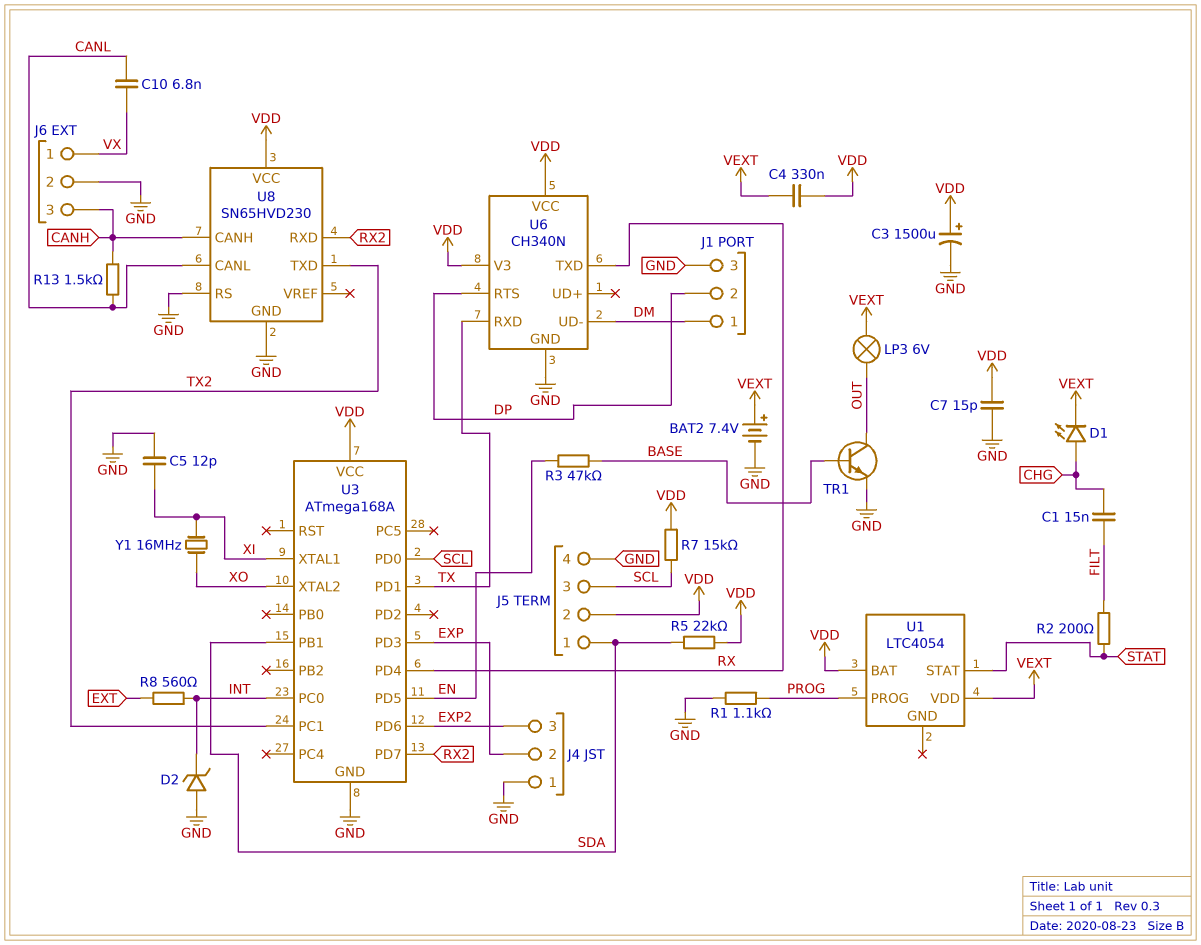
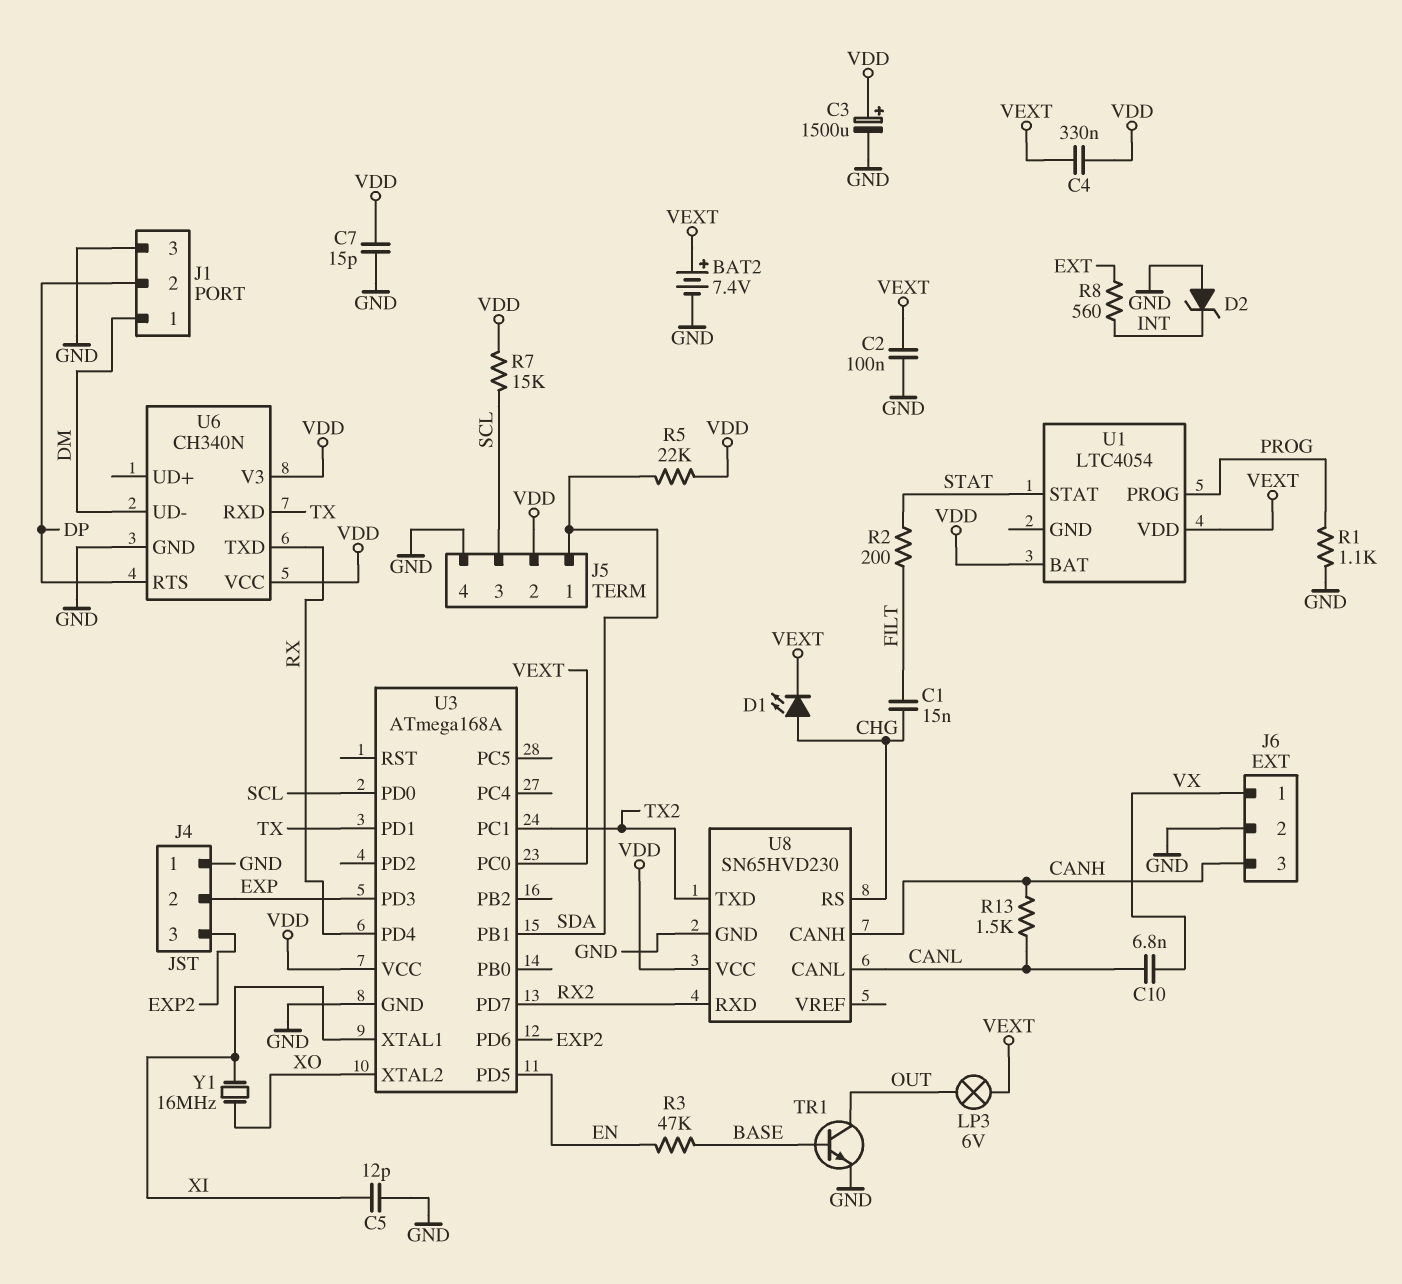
C2: none -> 100nF (GND, VEXT)
U3 pin PC0: INT -> VEXT
U8 pin RS: GND -> CHG

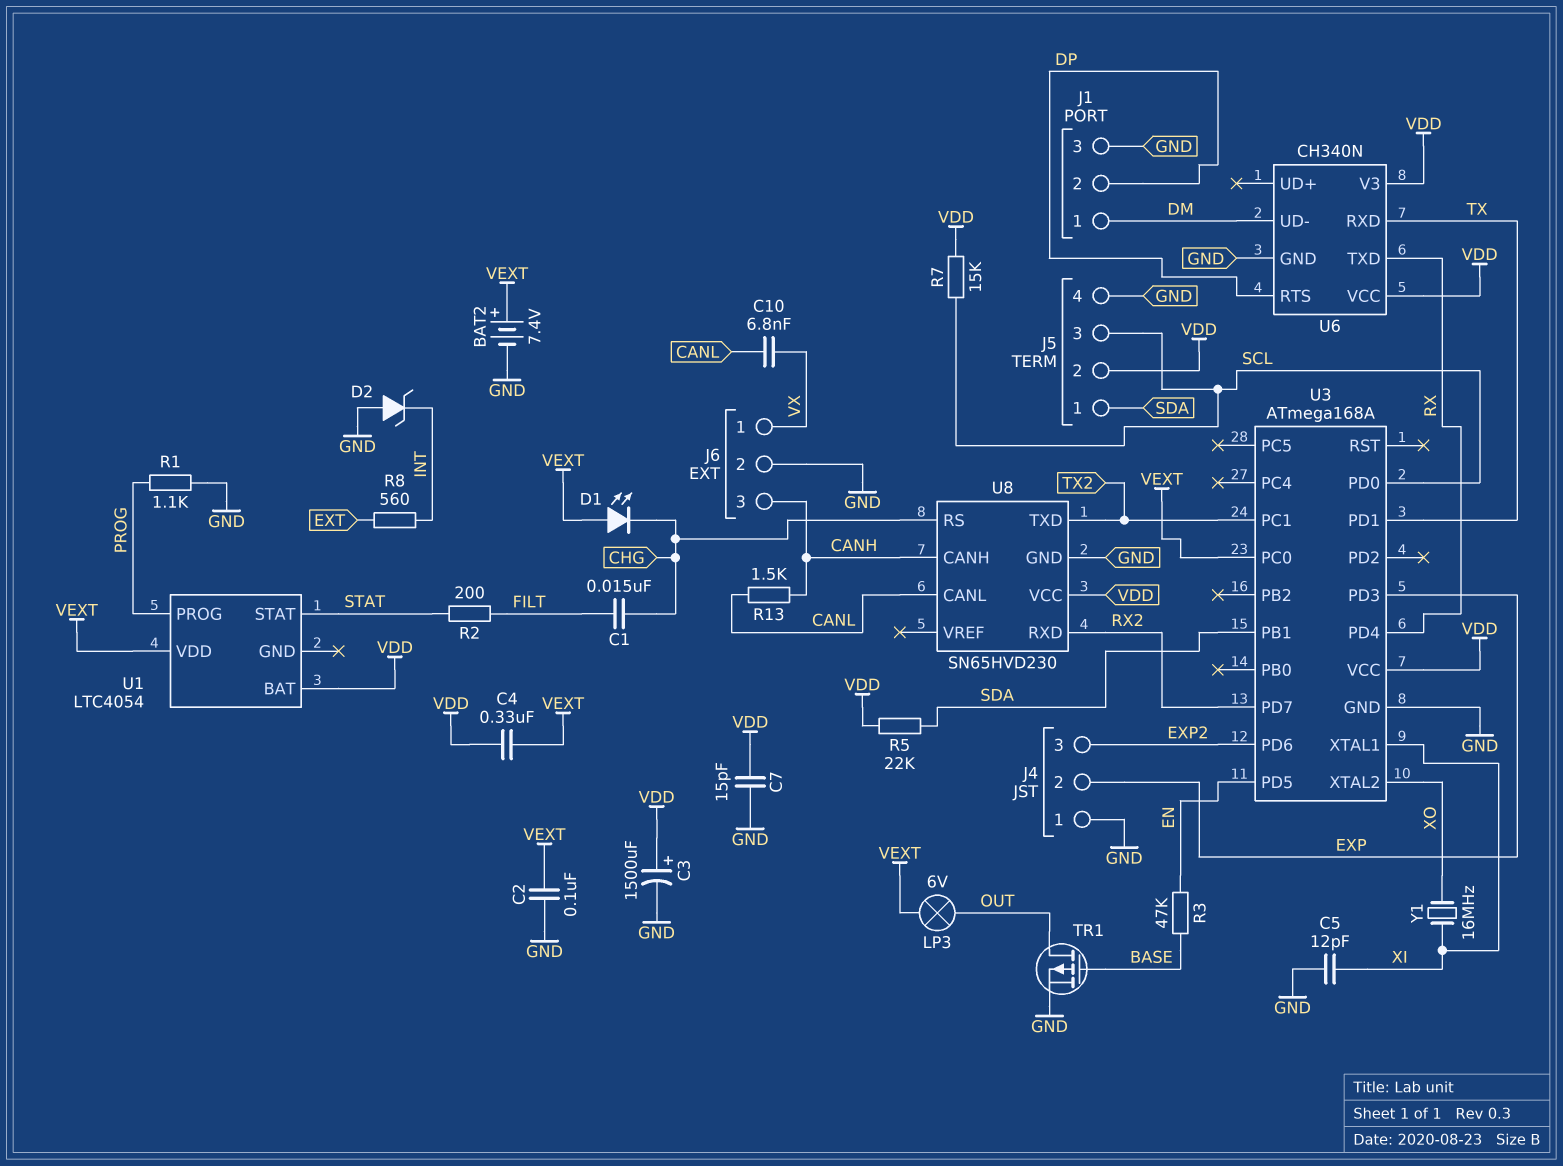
D1: LED (A CHG, K VEXT) -> LED (A VEXT, K CHG)
TR1: NPN (B BASE, C OUT, E GND) -> PMOS (G BASE, D OUT, S GND)

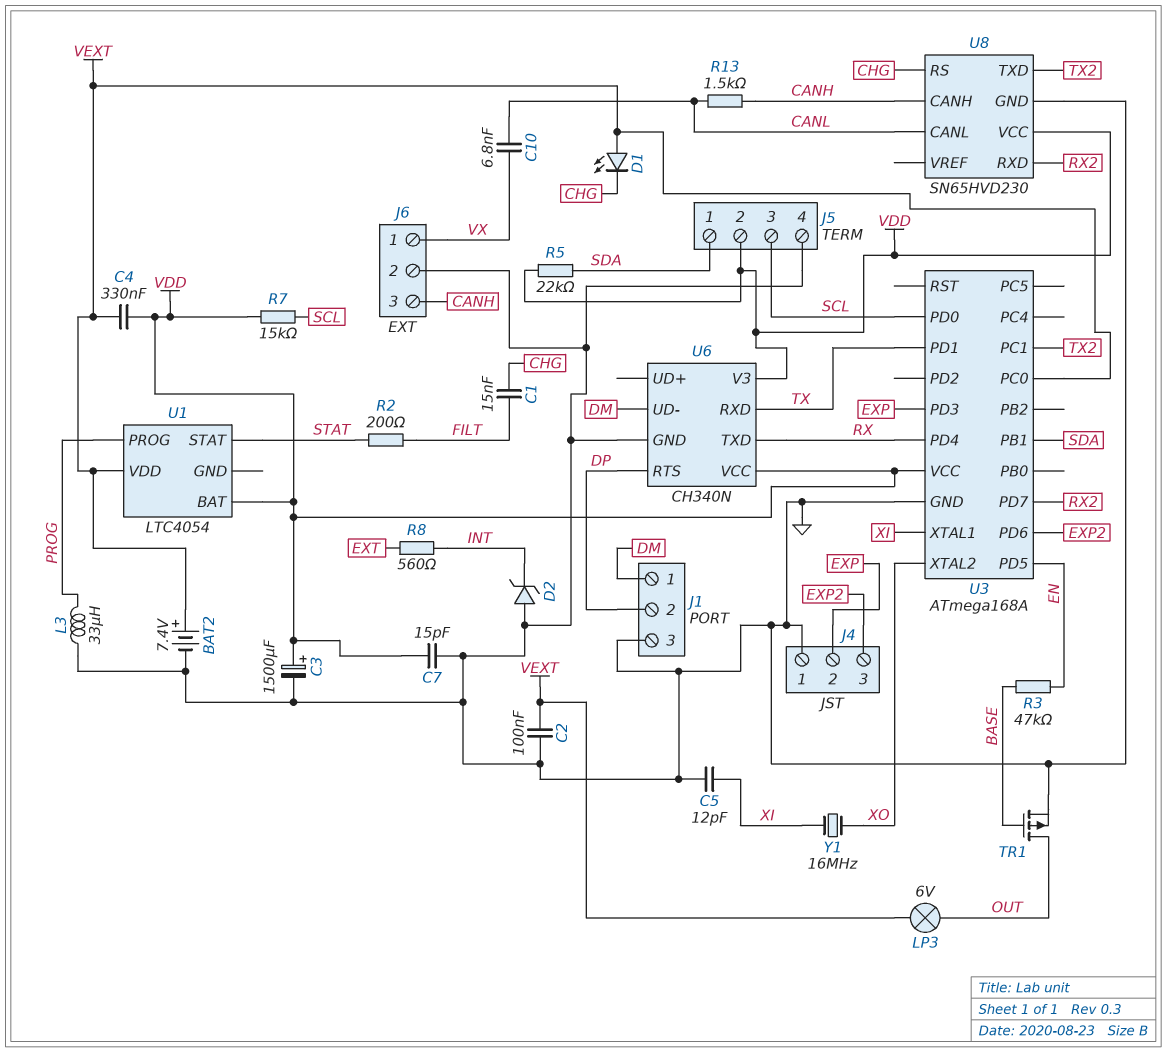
L3: none -> 33uH (GND, PROG)
R1: 1.1k (GND, PROG) -> none

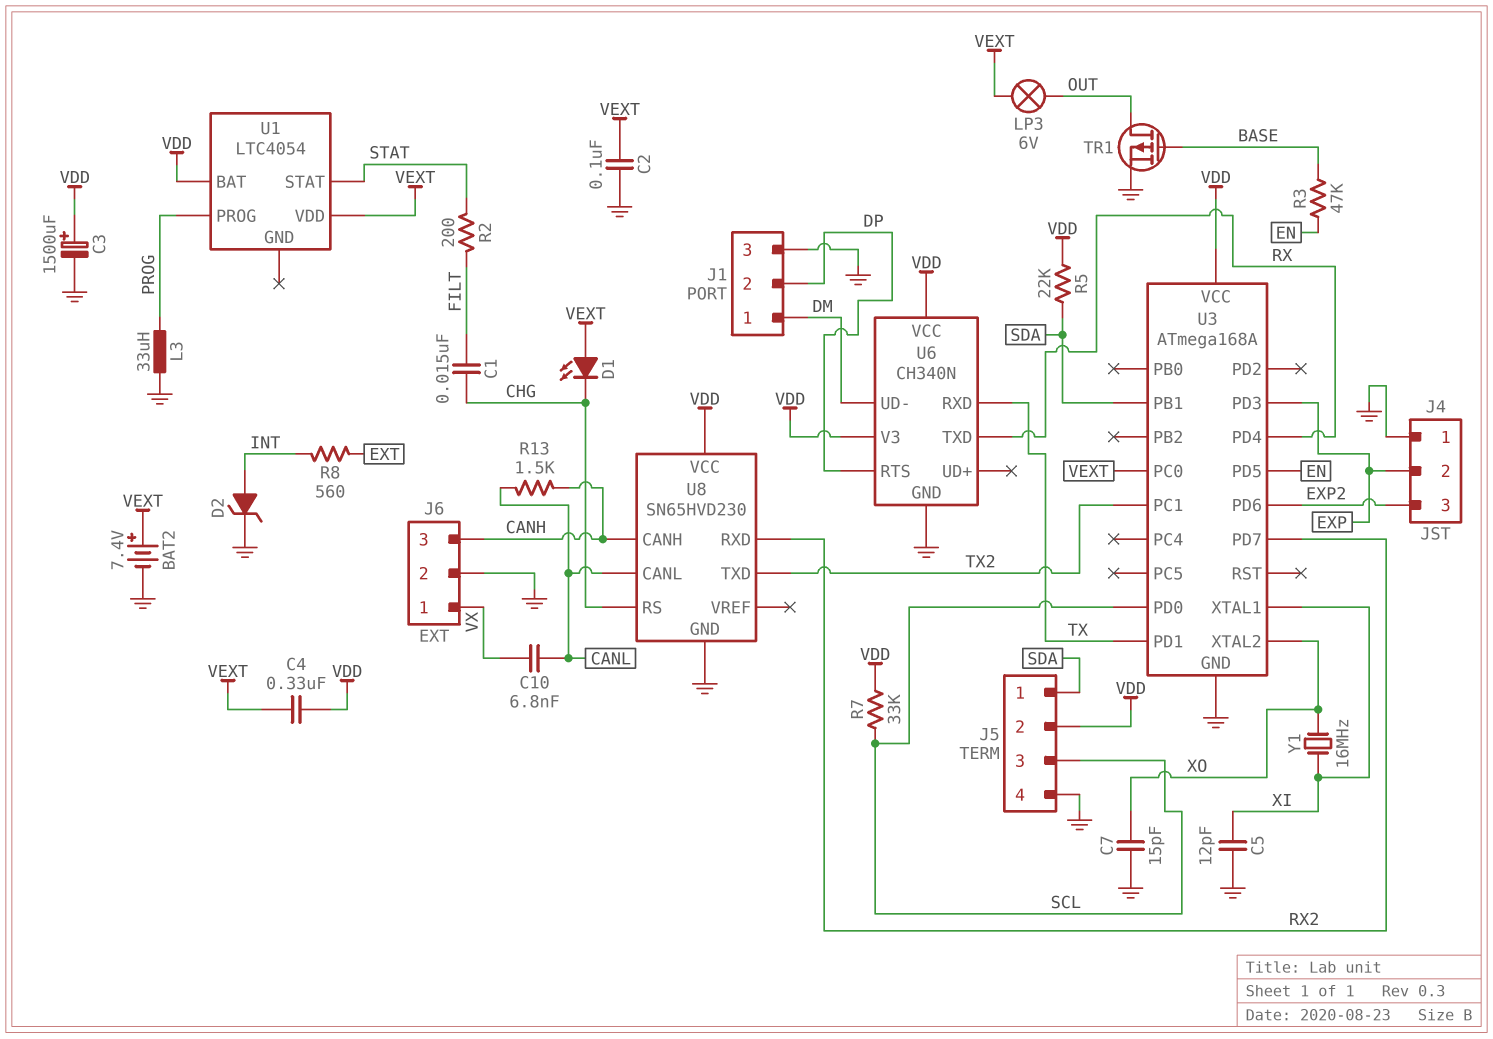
C7: 15pF (GND, VDD) -> 15pF (GND, XO)
D2: zener (A GND, K INT) -> zener (A INT, K GND)
R7: 15k (SCL, VDD) -> 33k (SCL, VDD)

